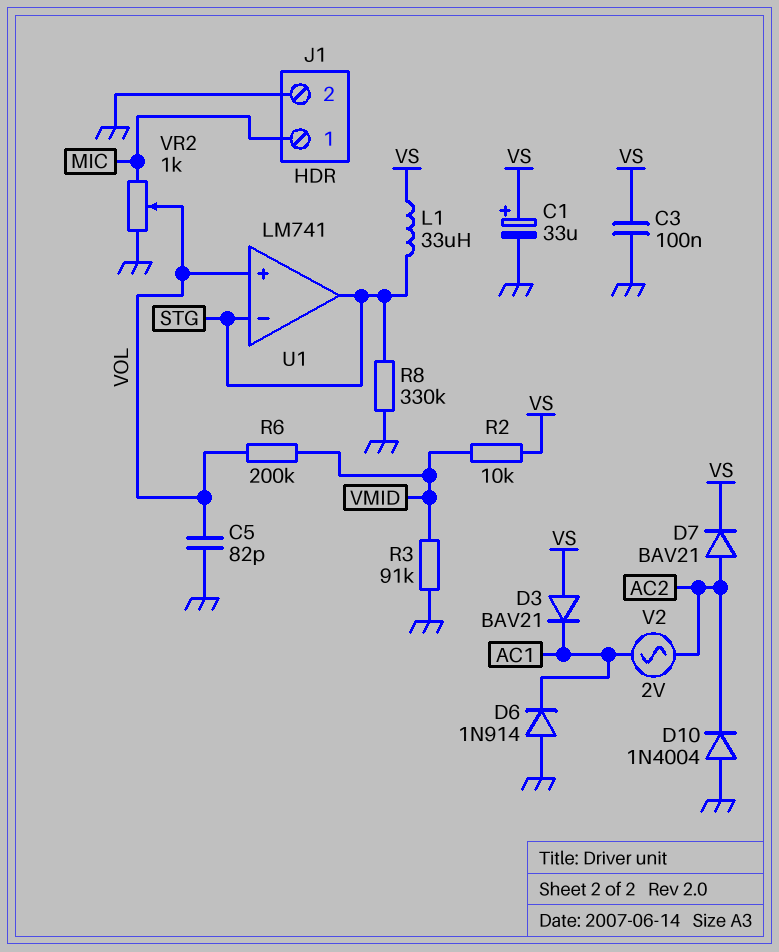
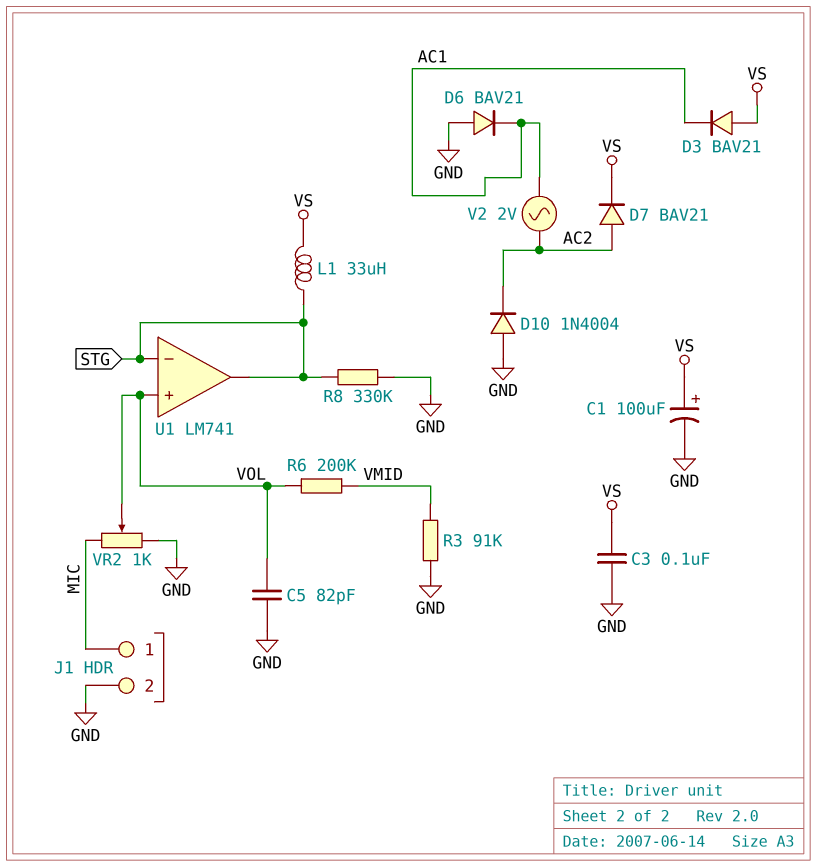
C1: 33uF (plus VS, minus GND) -> 100uF (plus VS, minus GND)
D6: diode 1N914 (A GND, K AC1) -> diode BAV21 (A GND, K AC1)
R2: 10k (VMID, VS) -> none

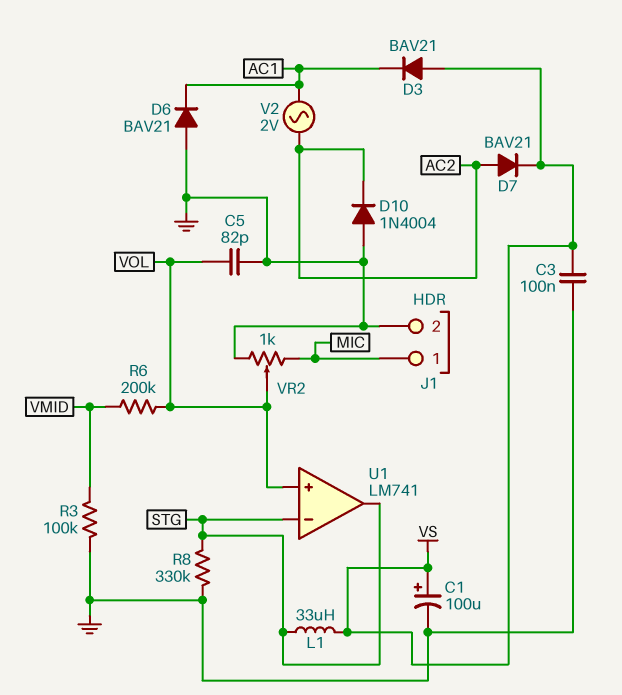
R3: 91k (GND, VMID) -> 100k (GND, VMID)

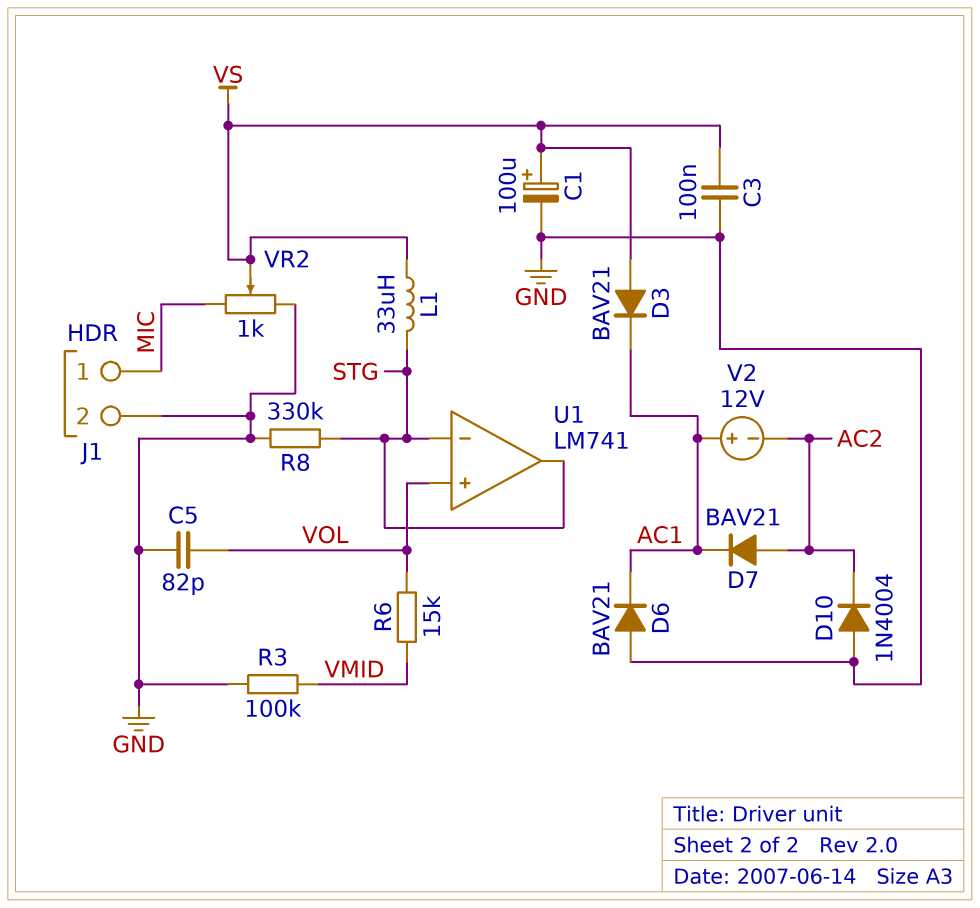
D7: diode BAV21 (A AC2, K VS) -> diode BAV21 (A AC2, K AC1)
R6: 200k (VMID, VOL) -> 15k (VMID, VOL)
V2: AC 2V (AC1, AC2) -> 12V (plus AC1, minus AC2)
VR2: 1k (GND, MIC, wiper VOL) -> 1k (GND, MIC, wiper VS)

